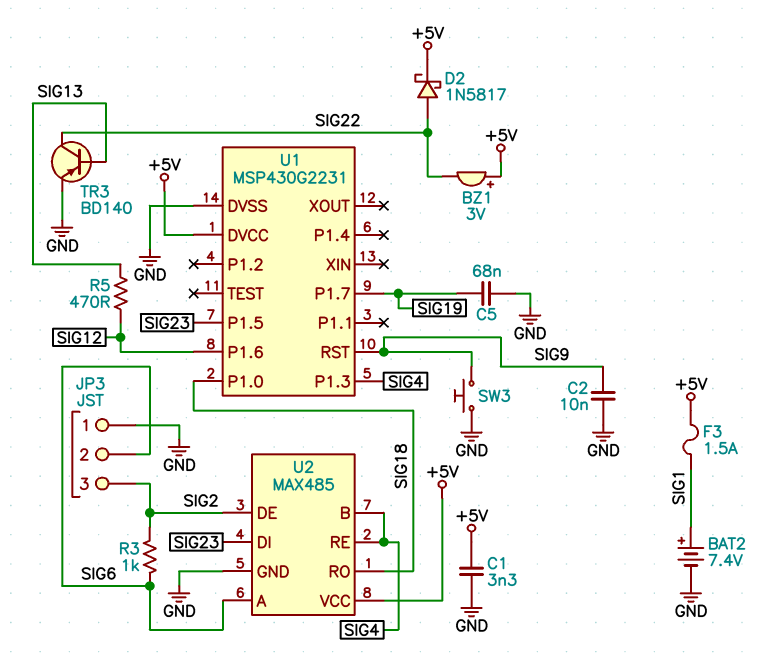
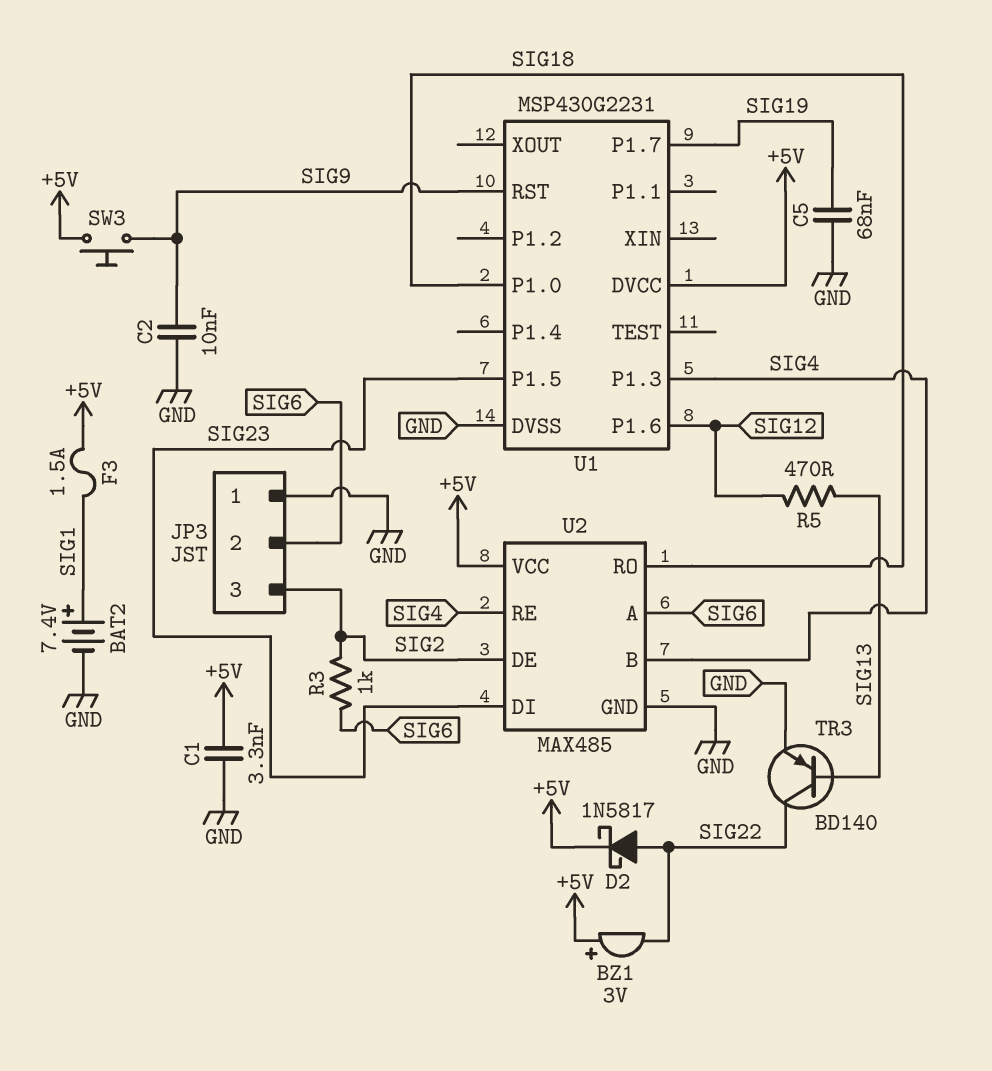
SW3: button (GND, SIG9) -> button (+5V, SIG9)

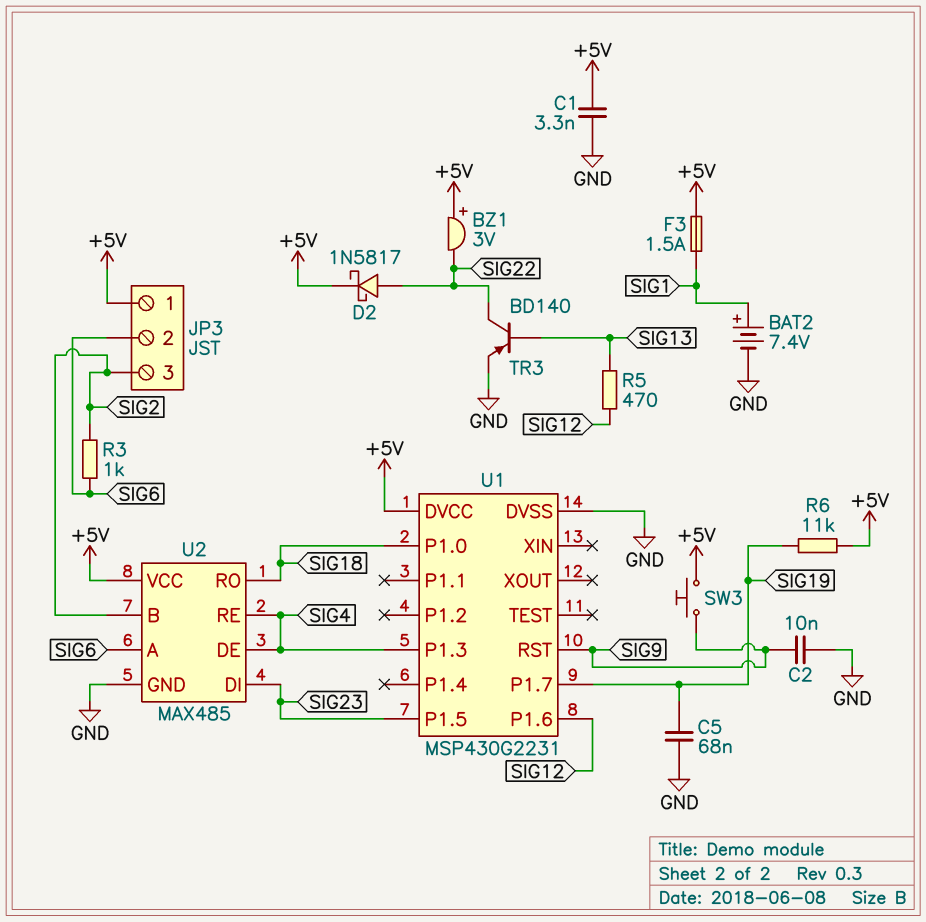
JP3 pin 1: GND -> +5V
R6: none -> 11k (+5V, SIG19)
U2 pin B: SIG4 -> SIG2
U2 pin DE: SIG2 -> SIG4

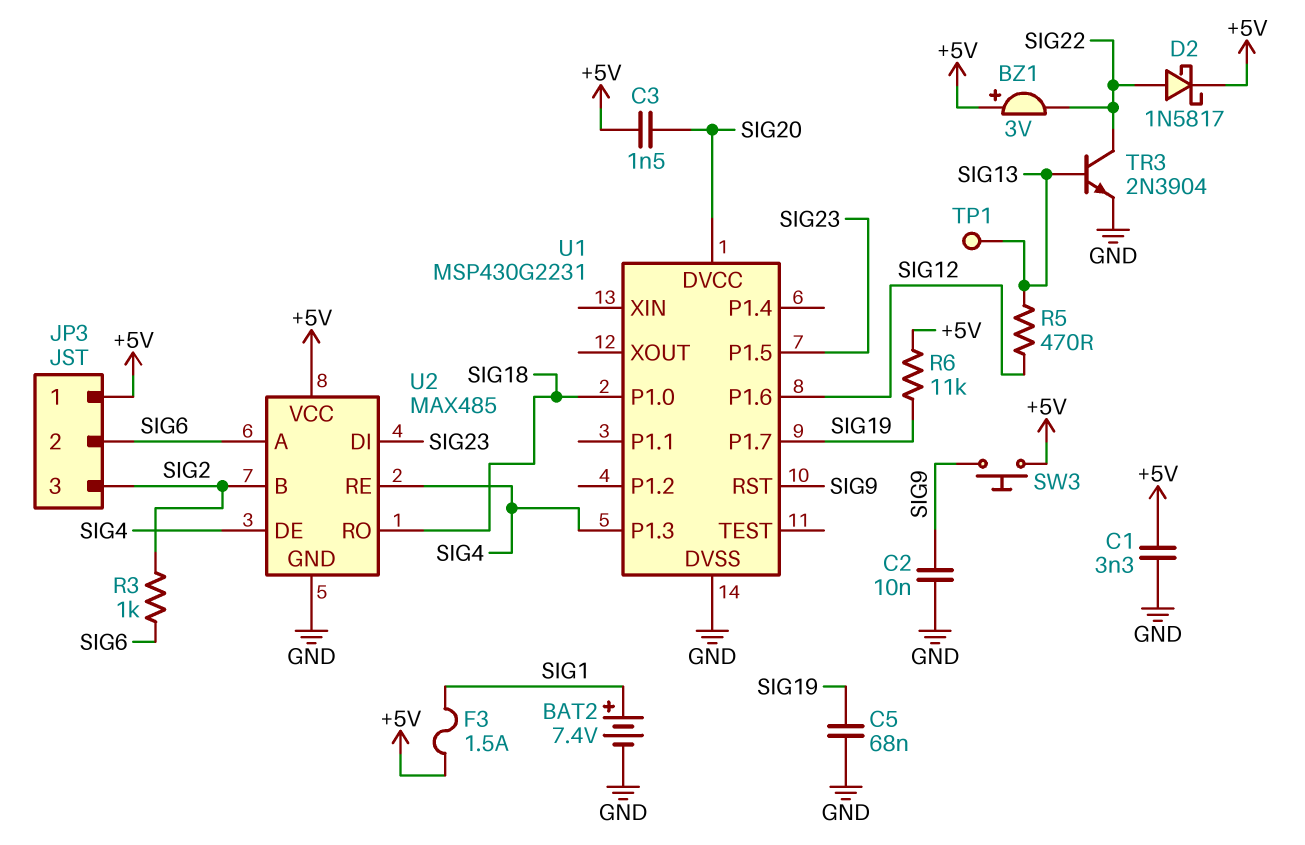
C3: none -> 1.5nF (+5V, SIG20)
TP1: none -> test point (SIG13)
TR3: PNP BD140 (B SIG13, C SIG22, E GND) -> NPN 2N3904 (B SIG13, C SIG22, E GND)
U1 pin DVCC: +5V -> SIG20

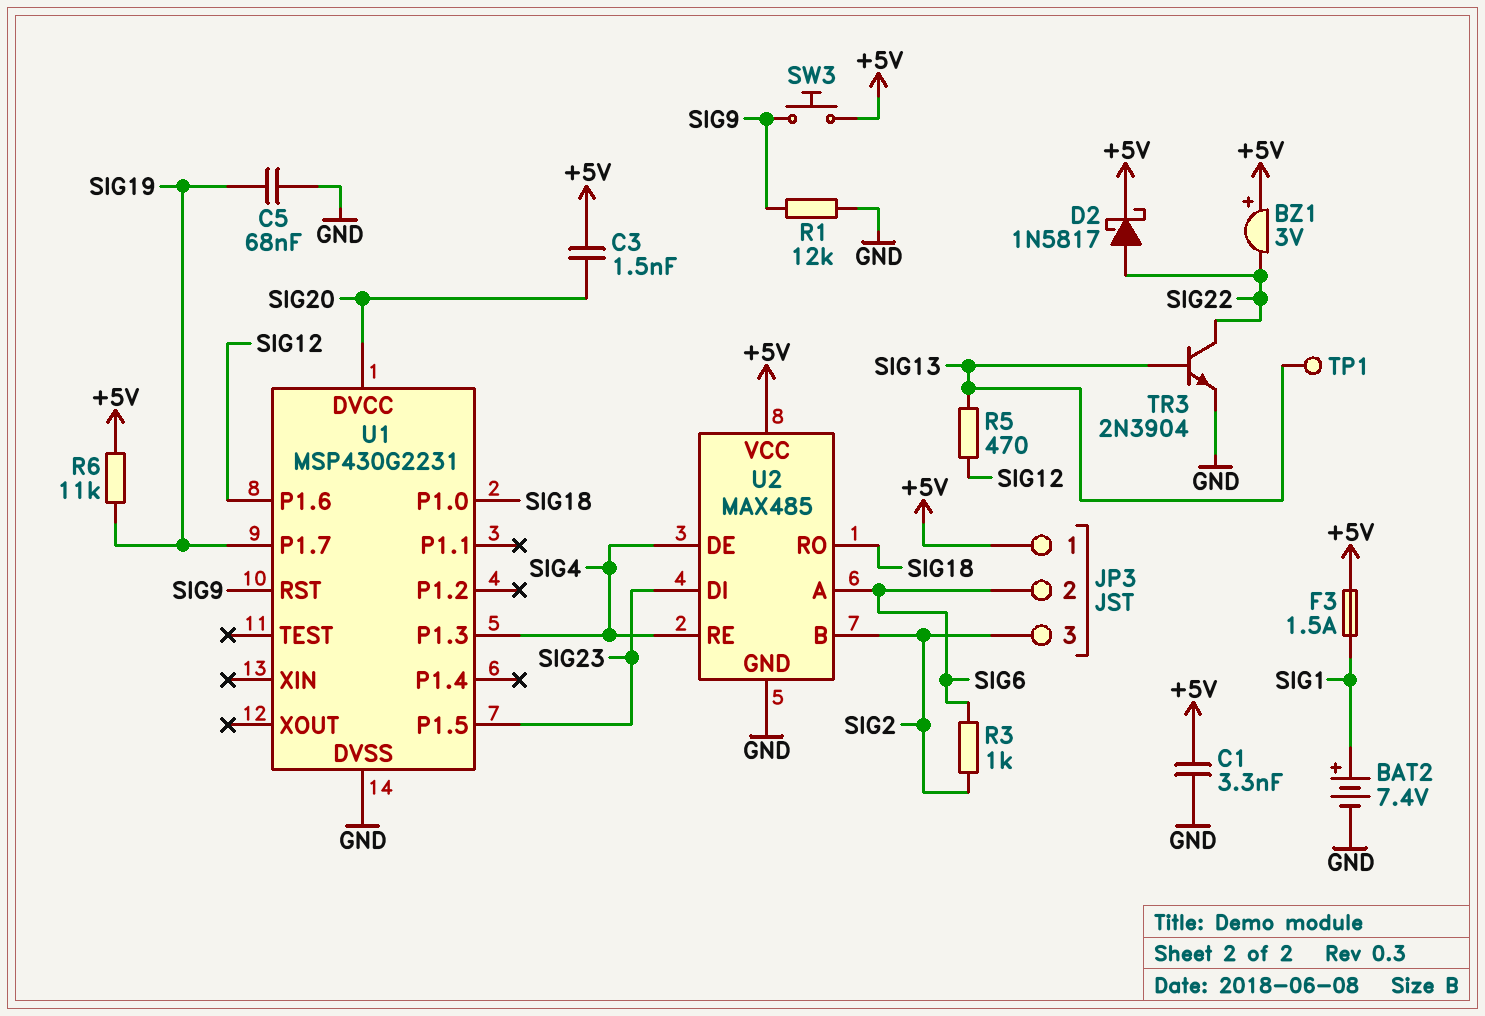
C2: 10nF (GND, SIG9) -> none
R1: none -> 12k (GND, SIG9)

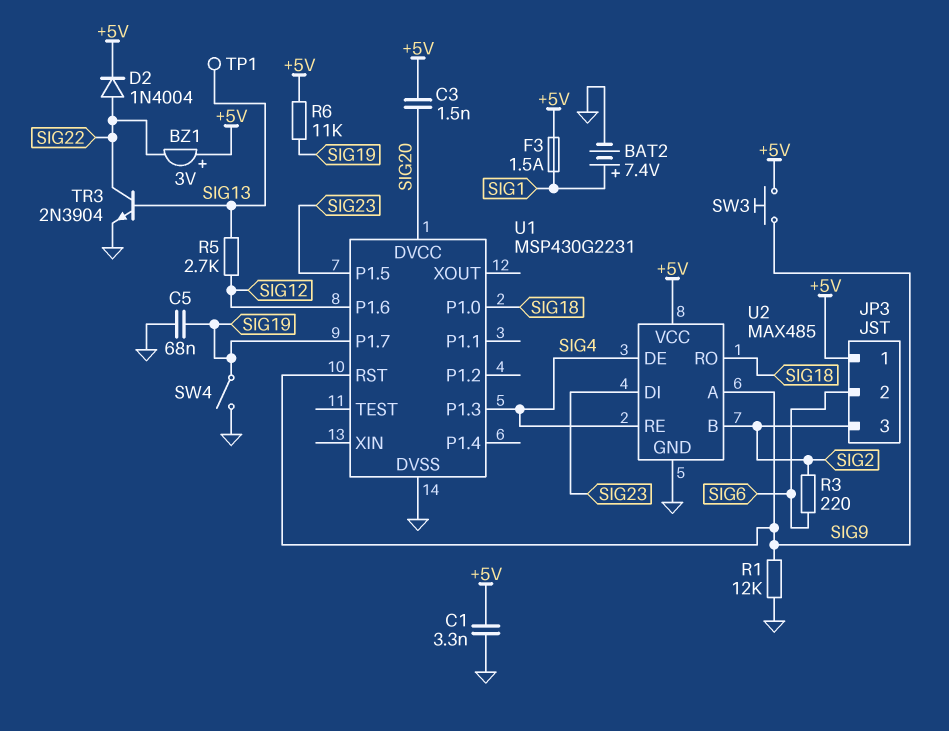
D2: schottky 1N5817 (A SIG22, K +5V) -> diode 1N4004 (A SIG22, K +5V)
R3: 1k (SIG2, SIG6) -> 220 (SIG2, SIG6)
R5: 470 (SIG12, SIG13) -> 2.7k (SIG12, SIG13)
SW4: none -> switch (GND, SIG19)
U2 pin A: SIG6 -> SIG9

